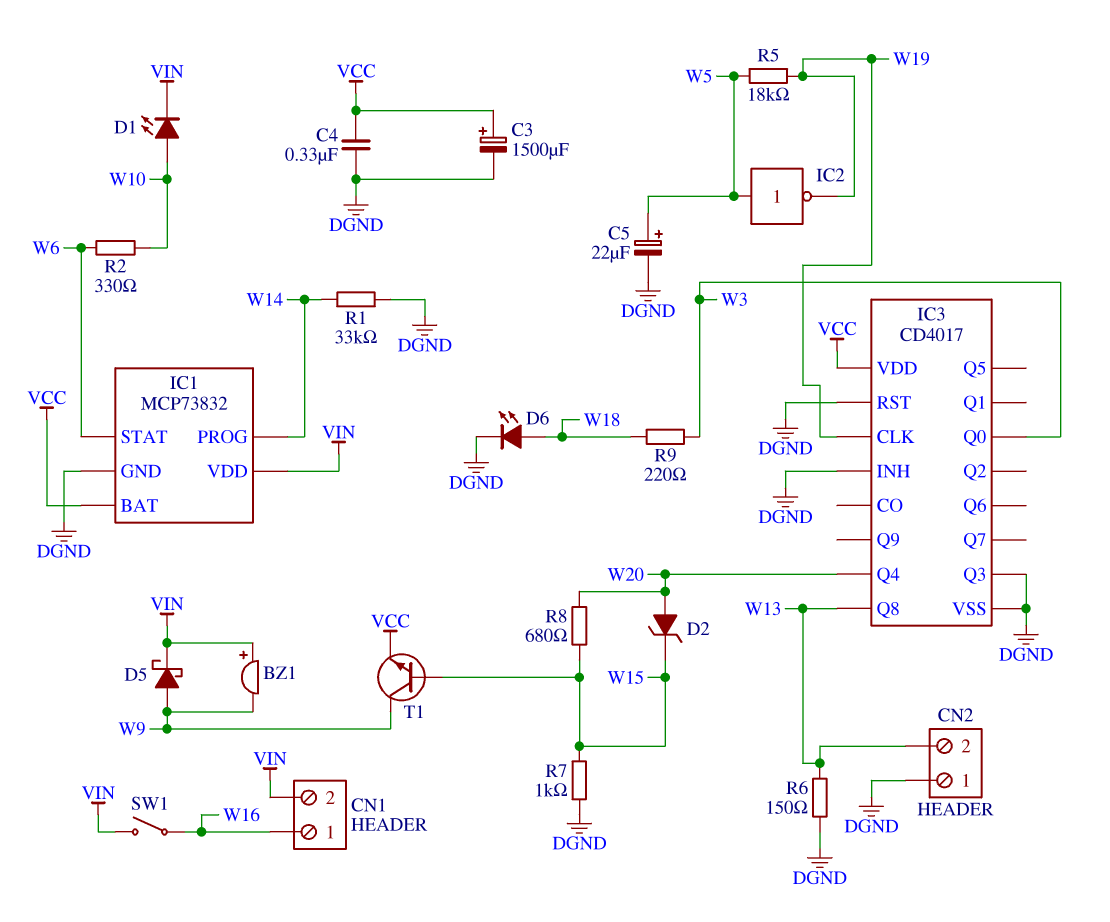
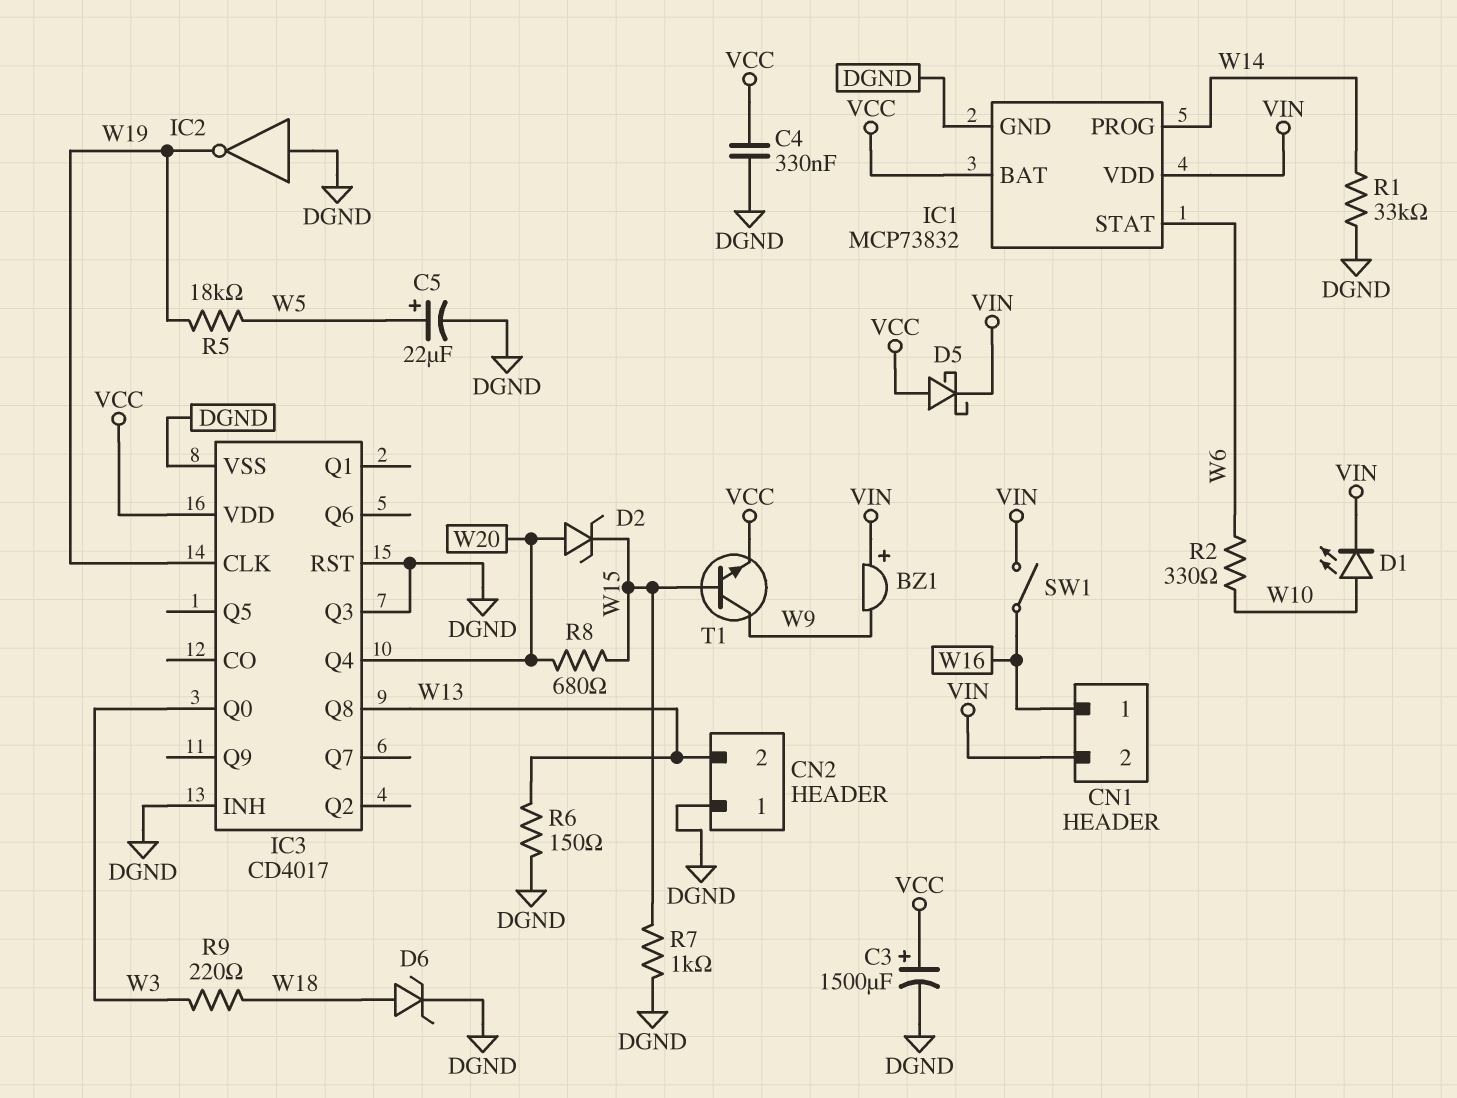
D5: schottky (A W9, K VIN) -> schottky (A VCC, K VIN)
D6: LED (A W18, K DGND) -> zener (A W18, K DGND)
IC2: NOT (in W5, out W19) -> NOT (in DGND, out W19)

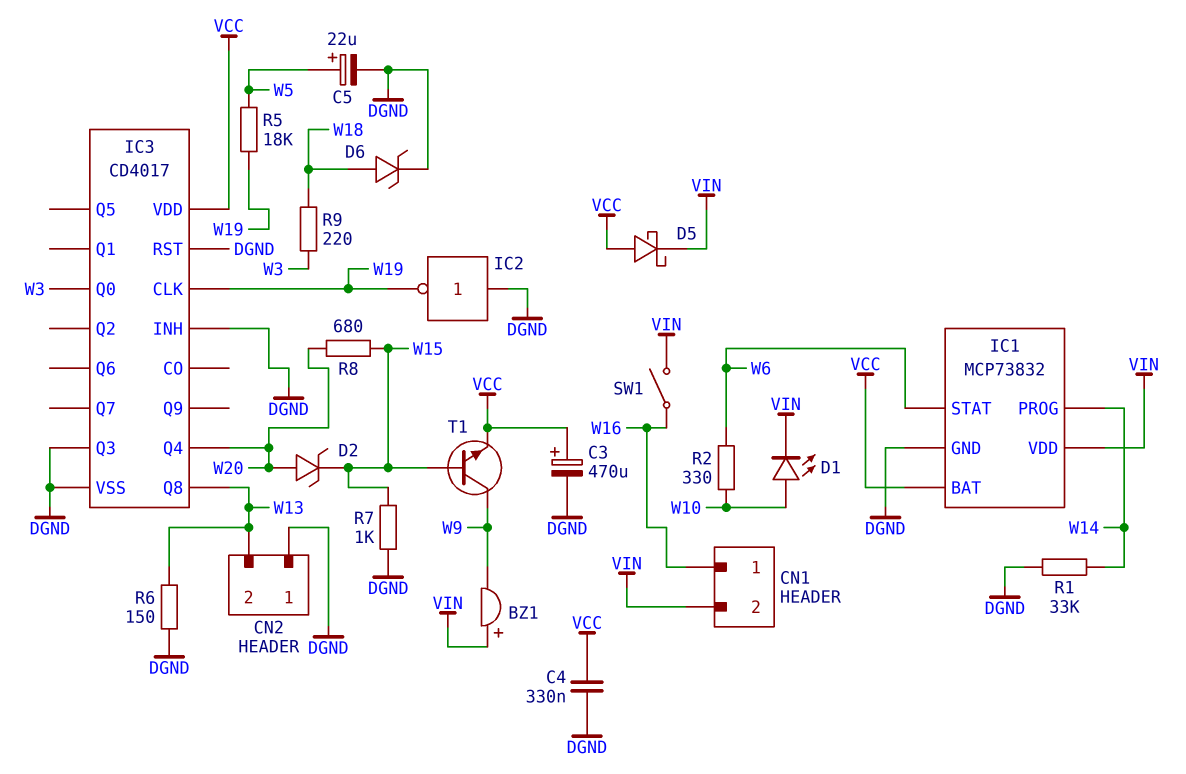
C3: 1500uF (plus VCC, minus DGND) -> 470uF (plus VCC, minus DGND)

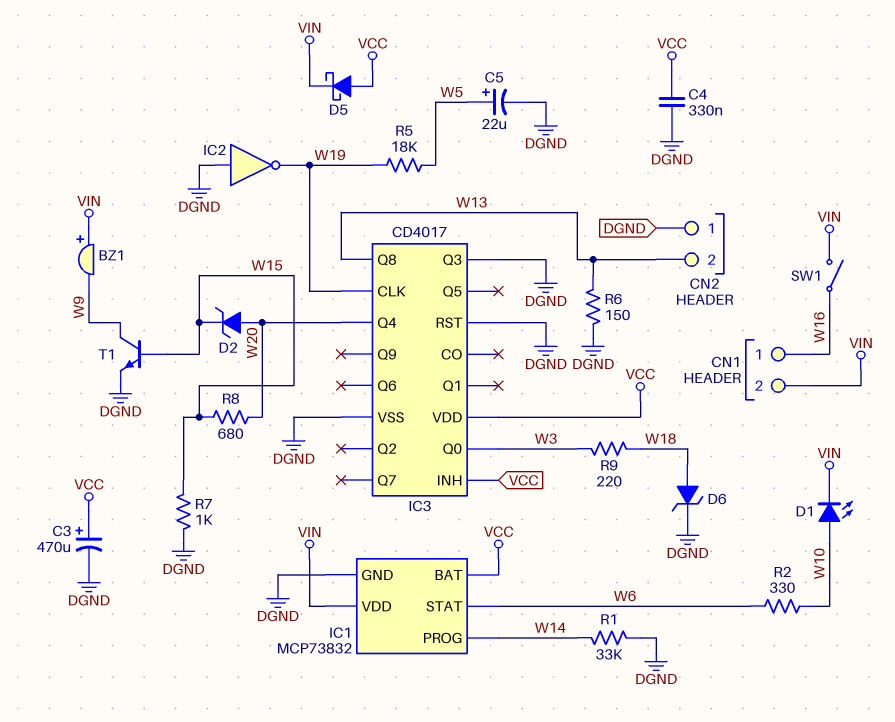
IC3 pin INH: DGND -> VCC
T1: NPN (B W15, C W9, E VCC) -> NPN (B W15, C W9, E DGND)

